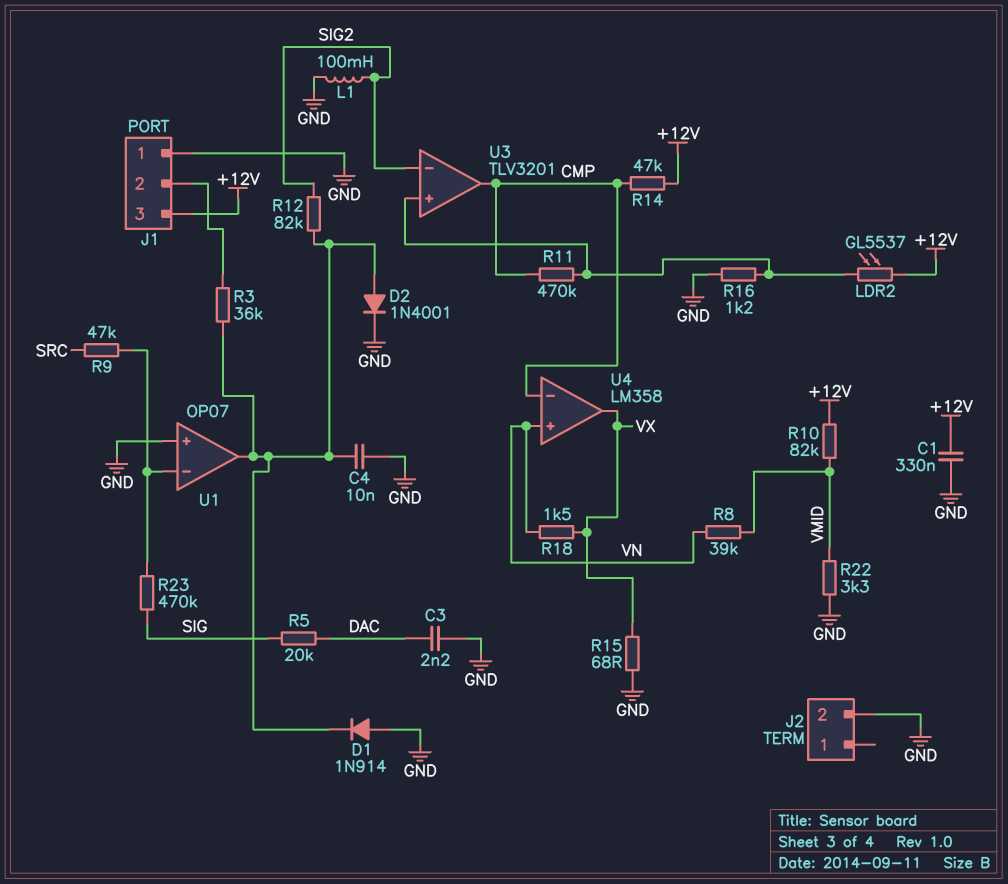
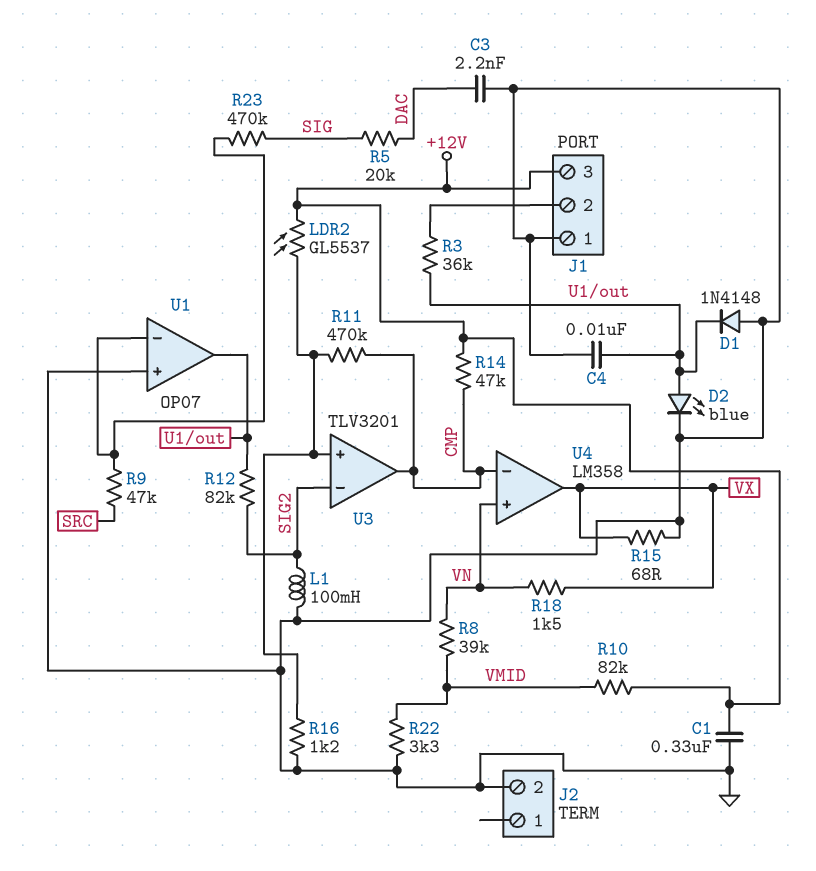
D1: diode 1N914 (A GND, K U1/out) -> diode 1N4148 (A GND, K U1/out)
D2: diode 1N4001 (A U1/out, K GND) -> LED blue (A U1/out, K GND)

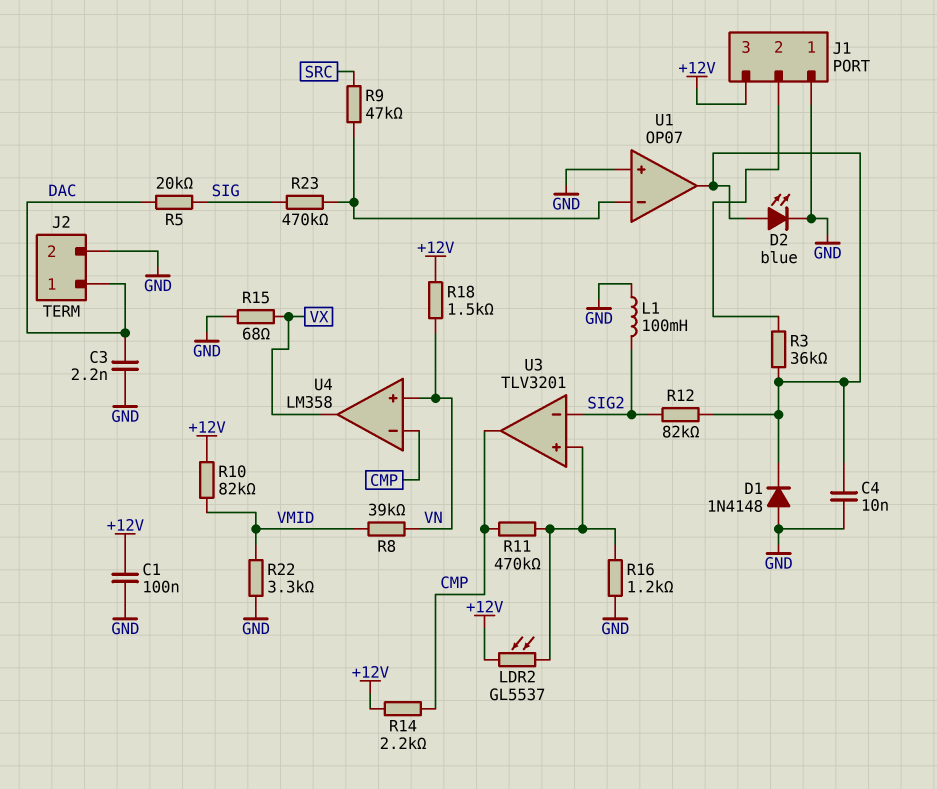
C1: 330nF (+12V, GND) -> 100nF (+12V, GND)
J2 pin 1: none -> DAC
R14: 47k (+12V, CMP) -> 2.2k (+12V, CMP)
R18: 1.5k (VN, VX) -> 1.5k (+12V, VN)

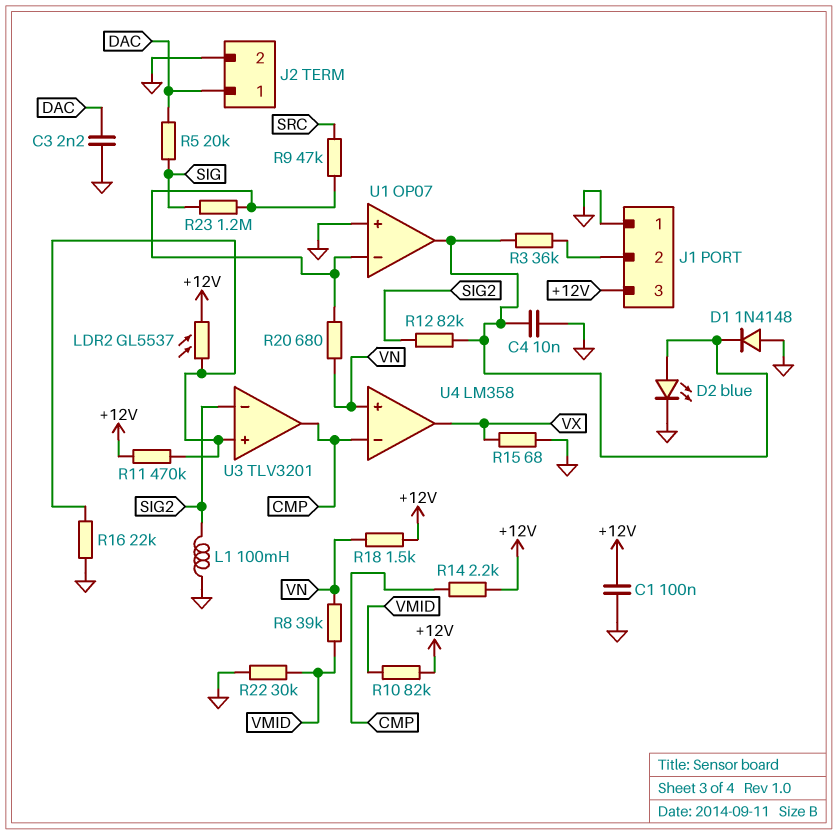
R11: 470k (CMP, U3/in+) -> 470k (+12V, U3/in+)
R16: 1.2k (GND, U3/in+) -> 22k (GND, U3/in+)
R20: none -> 680 (U1/in-, VN)
R22: 3.3k (GND, VMID) -> 30k (GND, VMID)
R23: 470k (SIG, U1/in-) -> 1.2M (SIG, U1/in-)

